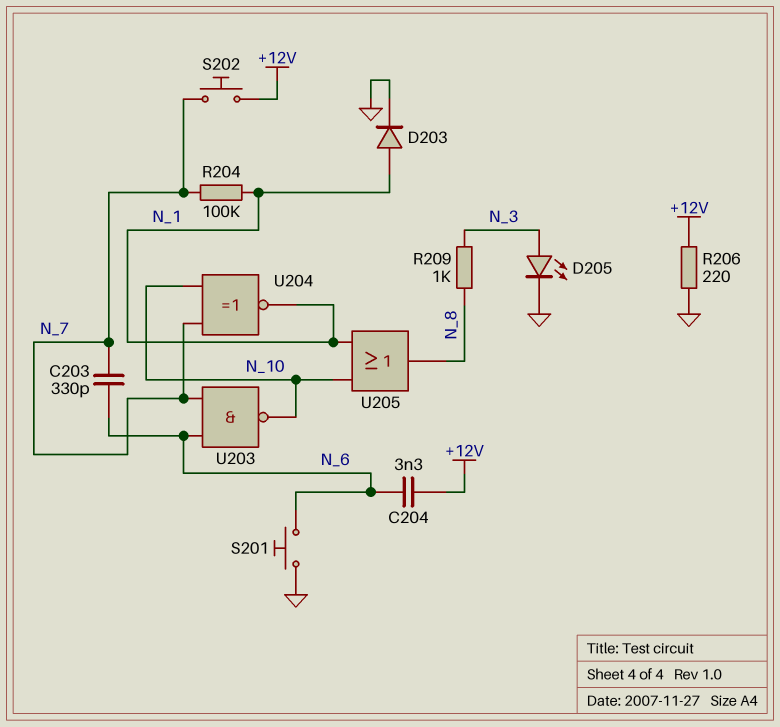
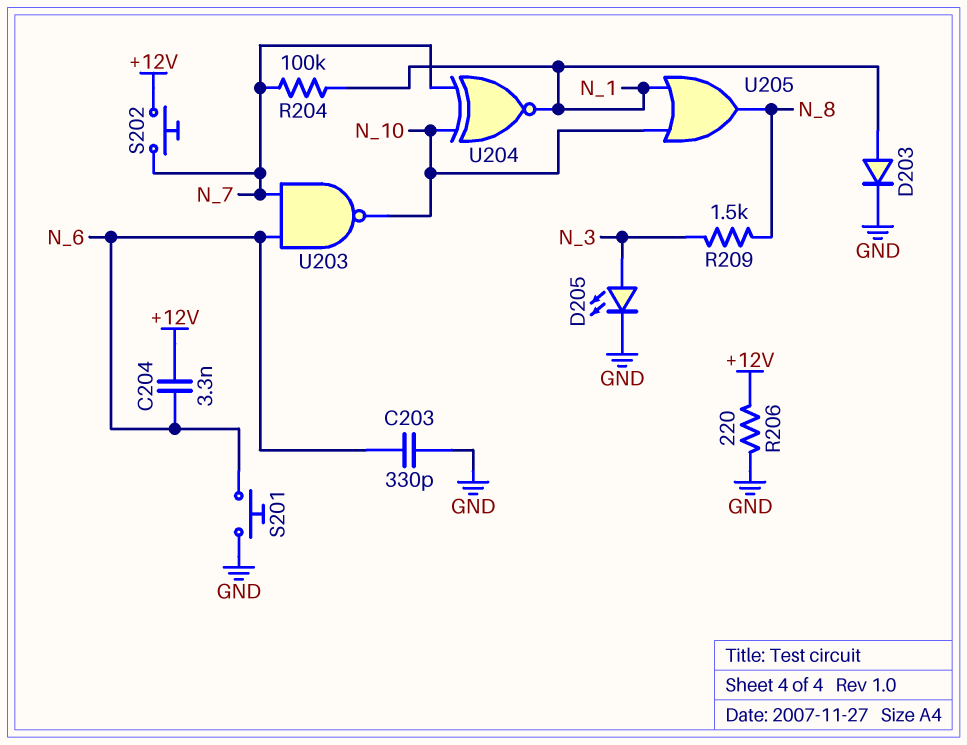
C203: 330pF (N_6, N_7) -> 330pF (GND, N_6)
R209: 1k (N_3, N_8) -> 1.5k (N_3, N_8)

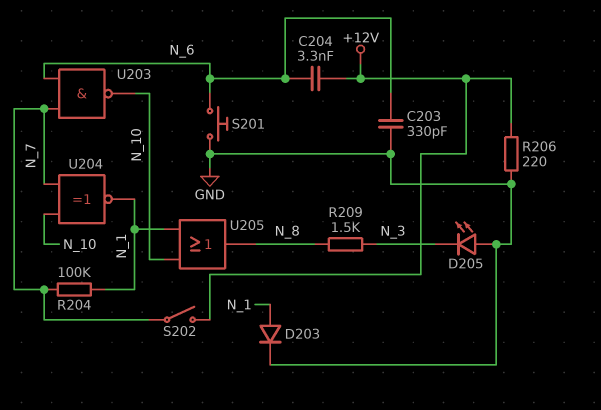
D205: LED (A N_3, K GND) -> LED (A GND, K N_3)
S202: button (+12V, N_7) -> switch (+12V, N_7)

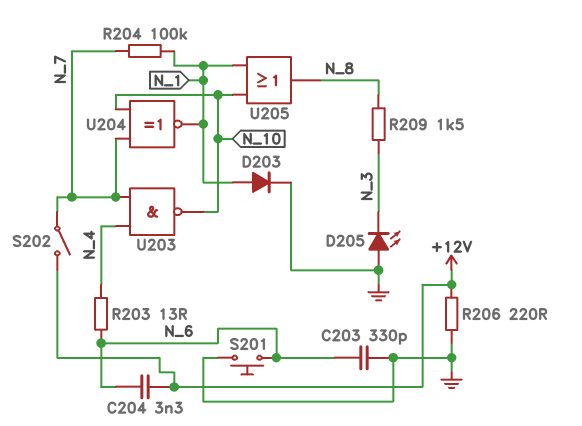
R203: none -> 13 (N_4, N_6)
U203: NAND (in N_6, in N_7, out N_10) -> NAND (in N_4, in N_7, out N_10)

